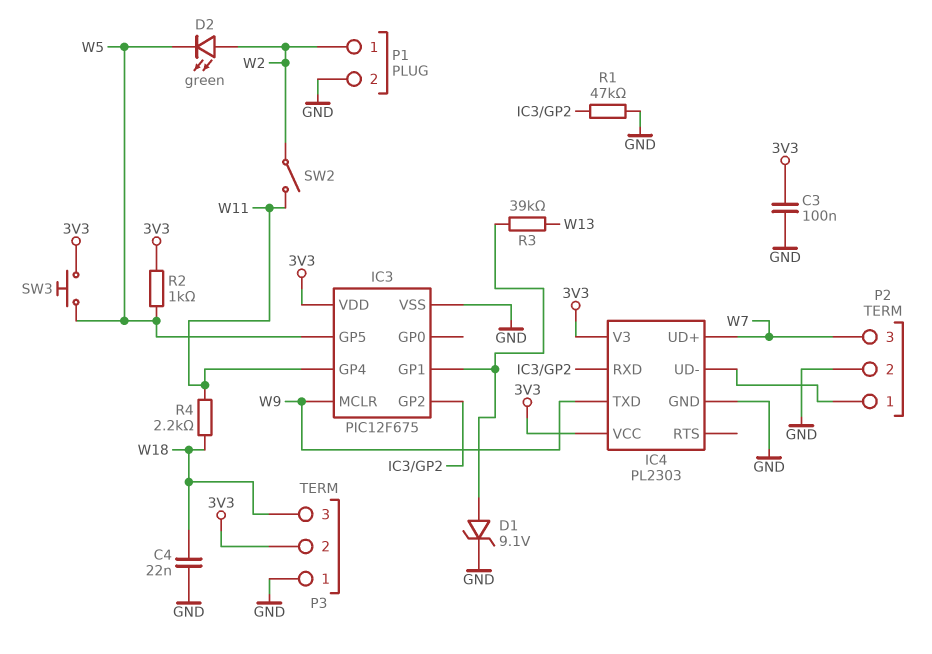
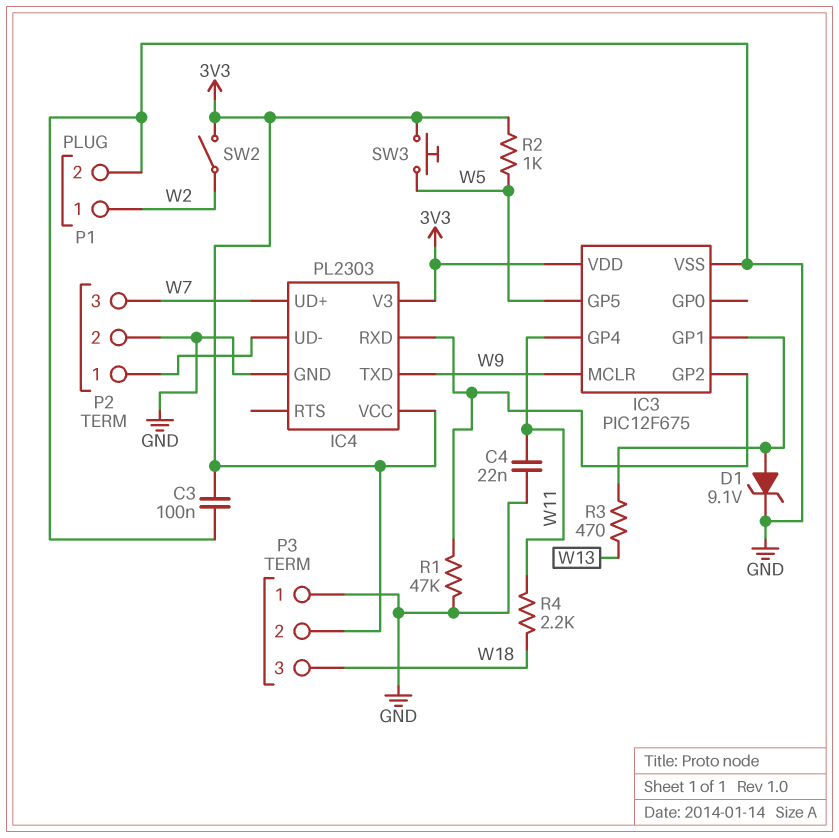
C4: 22nF (GND, W18) -> 22nF (GND, W11)
D2: LED green (A W2, K W5) -> none
R3: 39k (IC3/GP1, W13) -> 470 (IC3/GP1, W13)
SW2: switch (W2, W11) -> switch (3V3, W2)

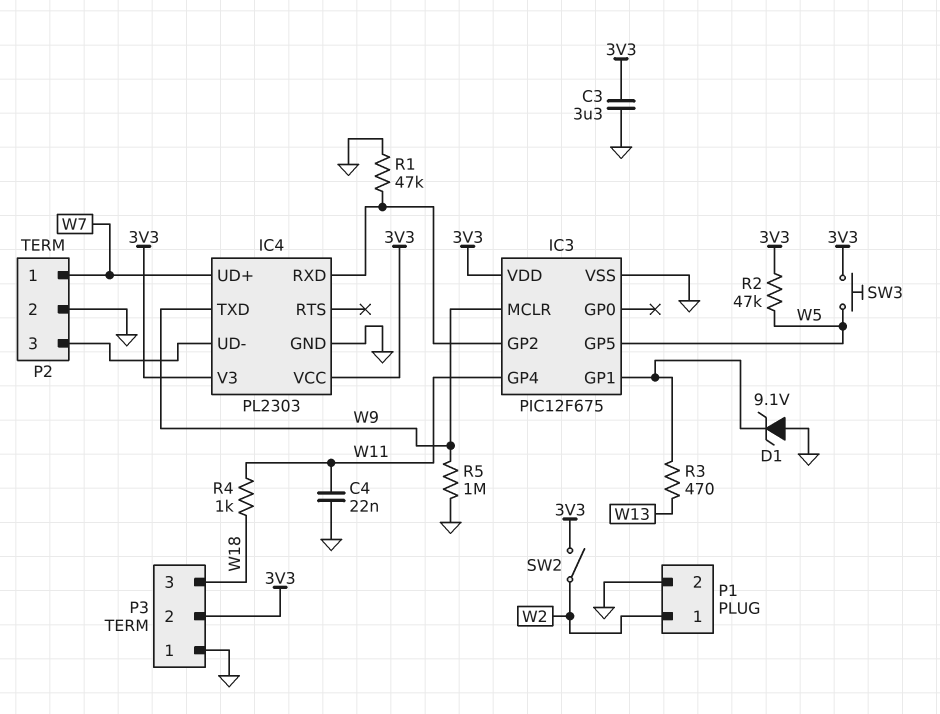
C3: 100nF (3V3, GND) -> 3.3uF (3V3, GND)
D1: zener 9.1V (A IC3/GP1, K GND) -> zener 9.1V (A GND, K IC3/GP1)
P2 pin 1: IC4/UD- -> W7
P2 pin 3: W7 -> IC4/UD-
R2: 1k (3V3, W5) -> 47k (3V3, W5)
R4: 2.2k (W11, W18) -> 1k (W11, W18)
R5: none -> 1M (GND, W9)

